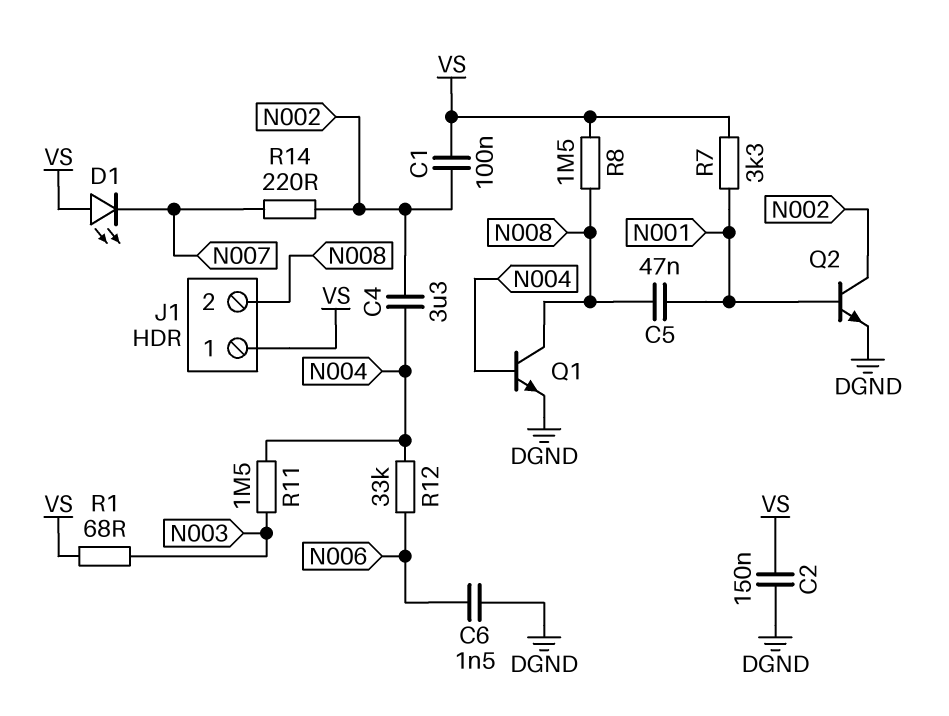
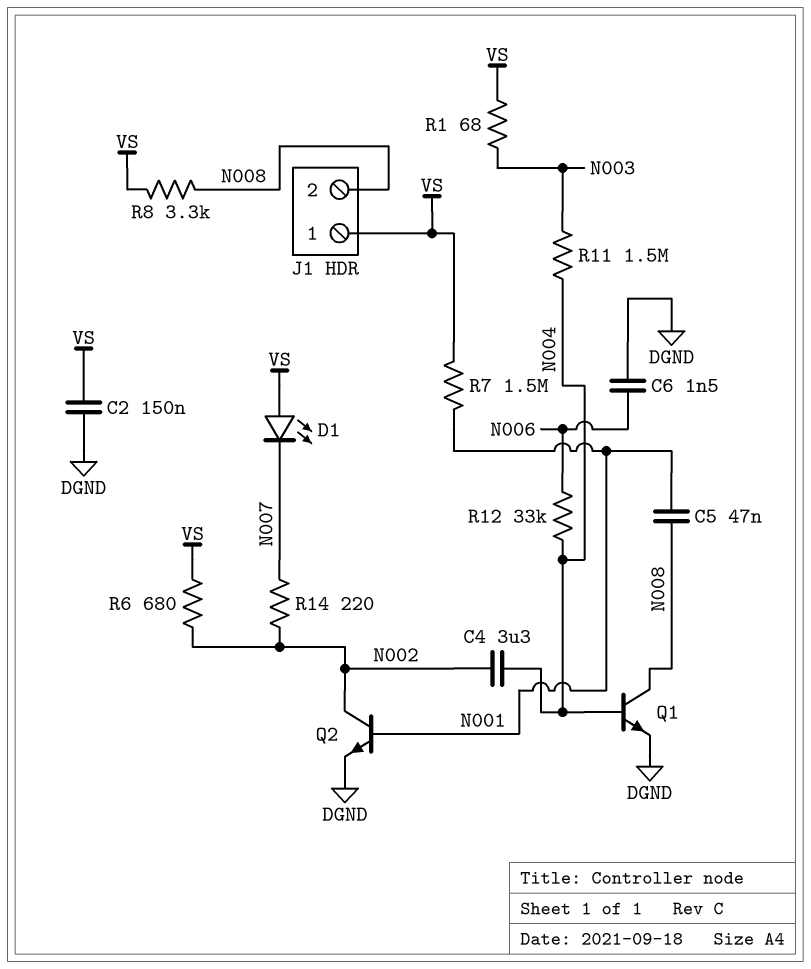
C1: 100nF (N002, VS) -> none
R6: none -> 680 (N002, VS)
R7: 3.3k (N001, VS) -> 1.5M (N001, VS)
R8: 1.5M (N008, VS) -> 3.3k (N008, VS)

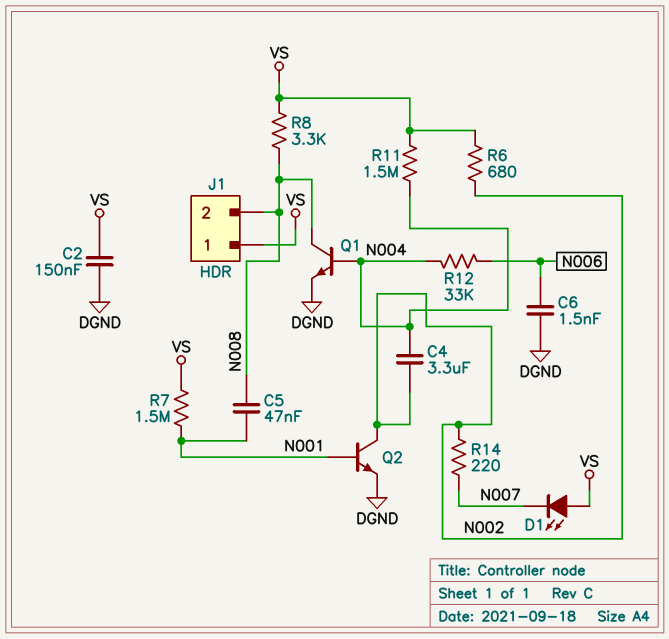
R1: 68 (N003, VS) -> none
R11: 1.5M (N003, N004) -> 1.5M (N004, VS)

